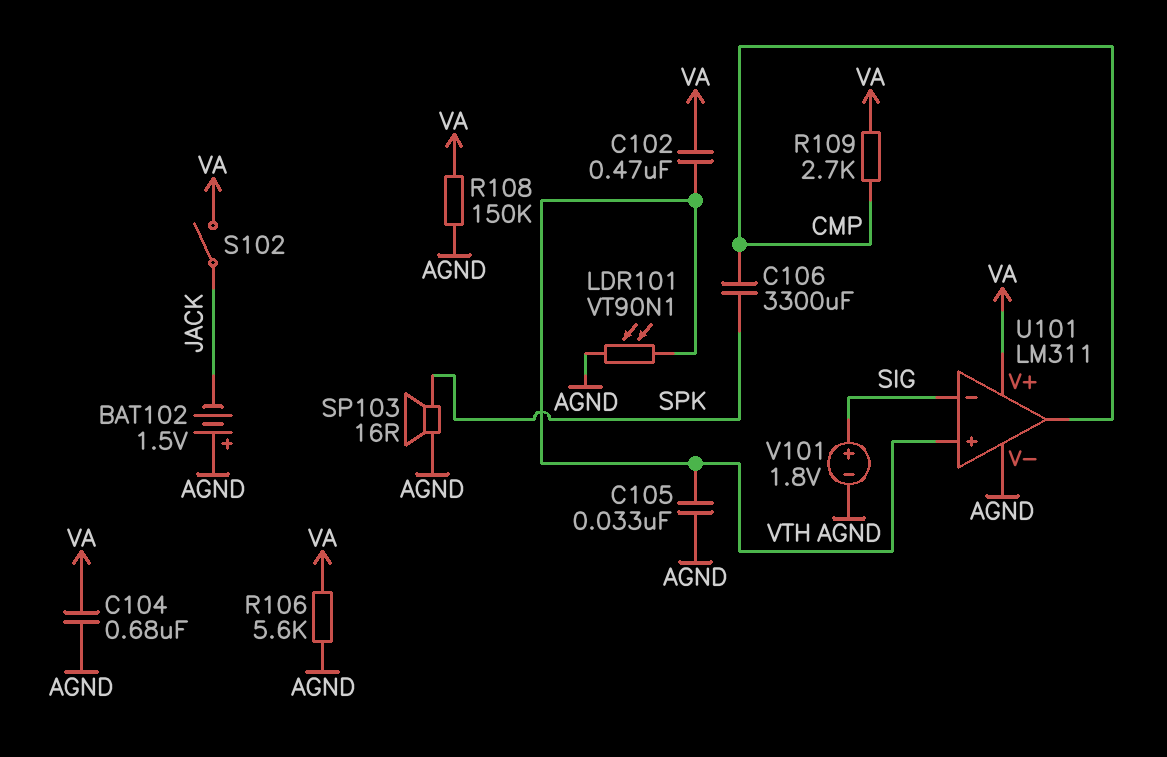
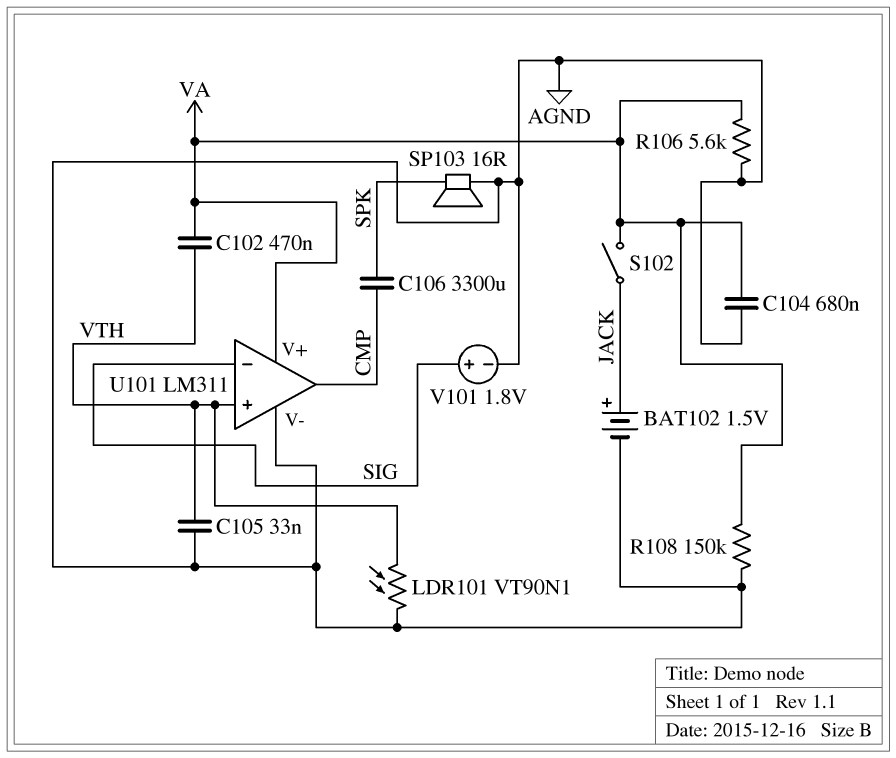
BAT102: 1.5V (plus AGND, minus JACK) -> 1.5V (plus JACK, minus AGND)
R109: 2.7k (CMP, VA) -> none

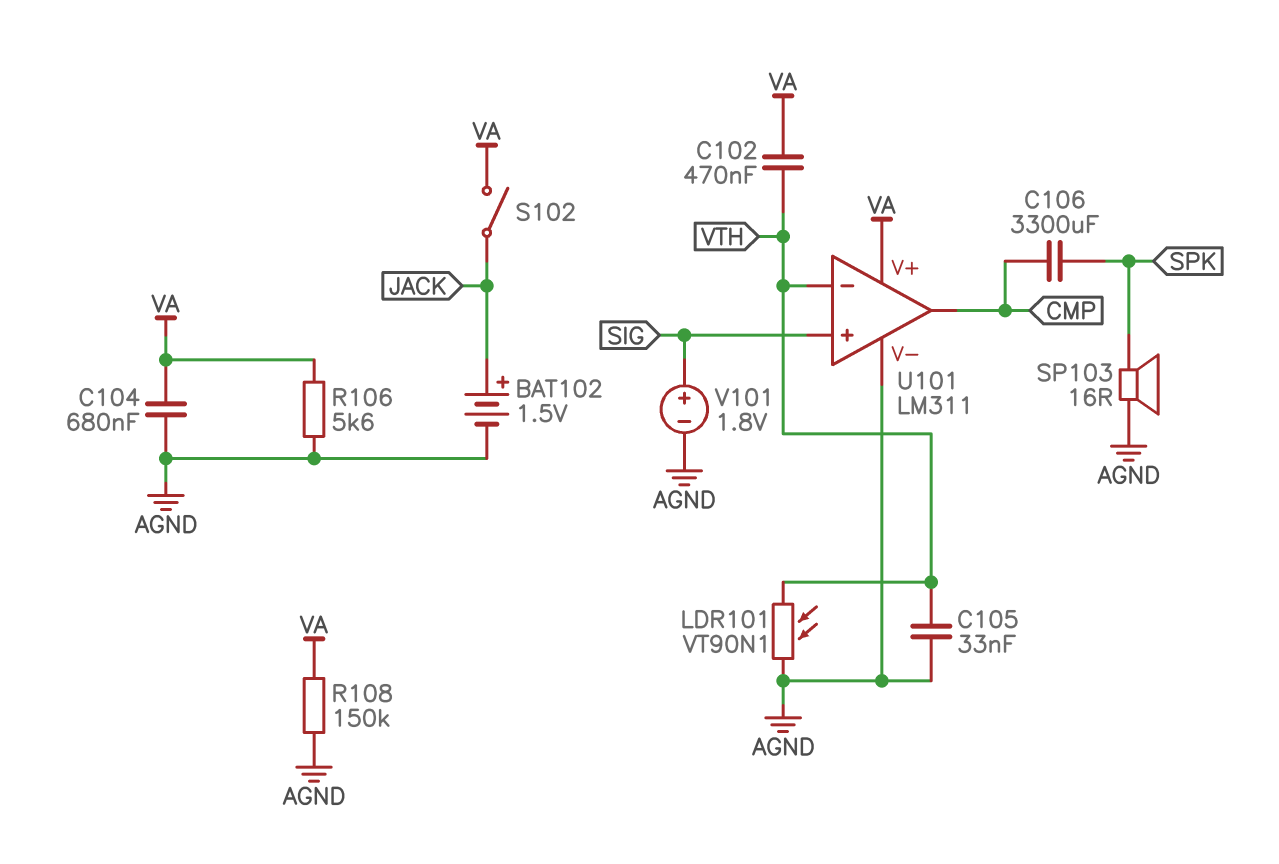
U101 pin in+: VTH -> SIG
U101 pin in-: SIG -> VTH

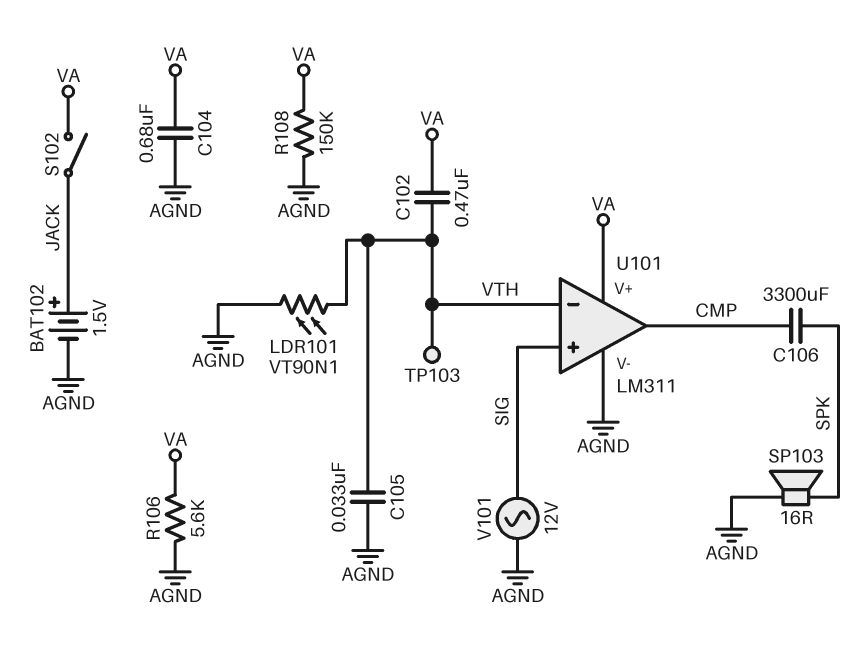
TP103: none -> test point (VTH)
V101: 1.8V (plus SIG, minus AGND) -> AC 12V (AGND, SIG)

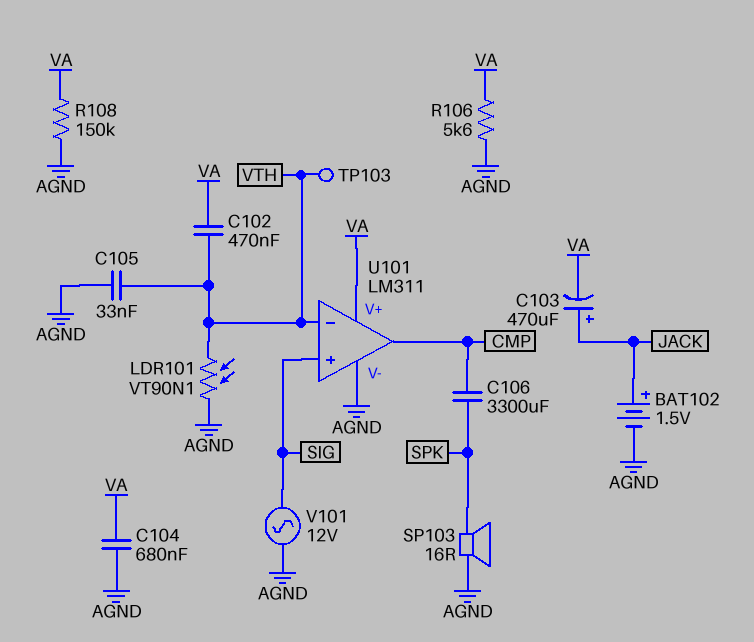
C103: none -> 470uF (plus JACK, minus VA)
S102: switch (JACK, VA) -> none

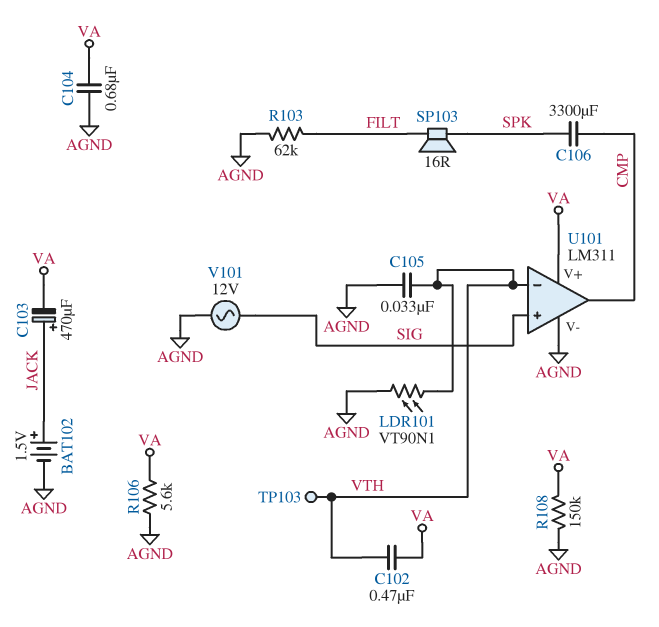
R103: none -> 62k (AGND, FILT)
SP103: speaker 16R (AGND, SPK) -> speaker 16R (FILT, SPK)

